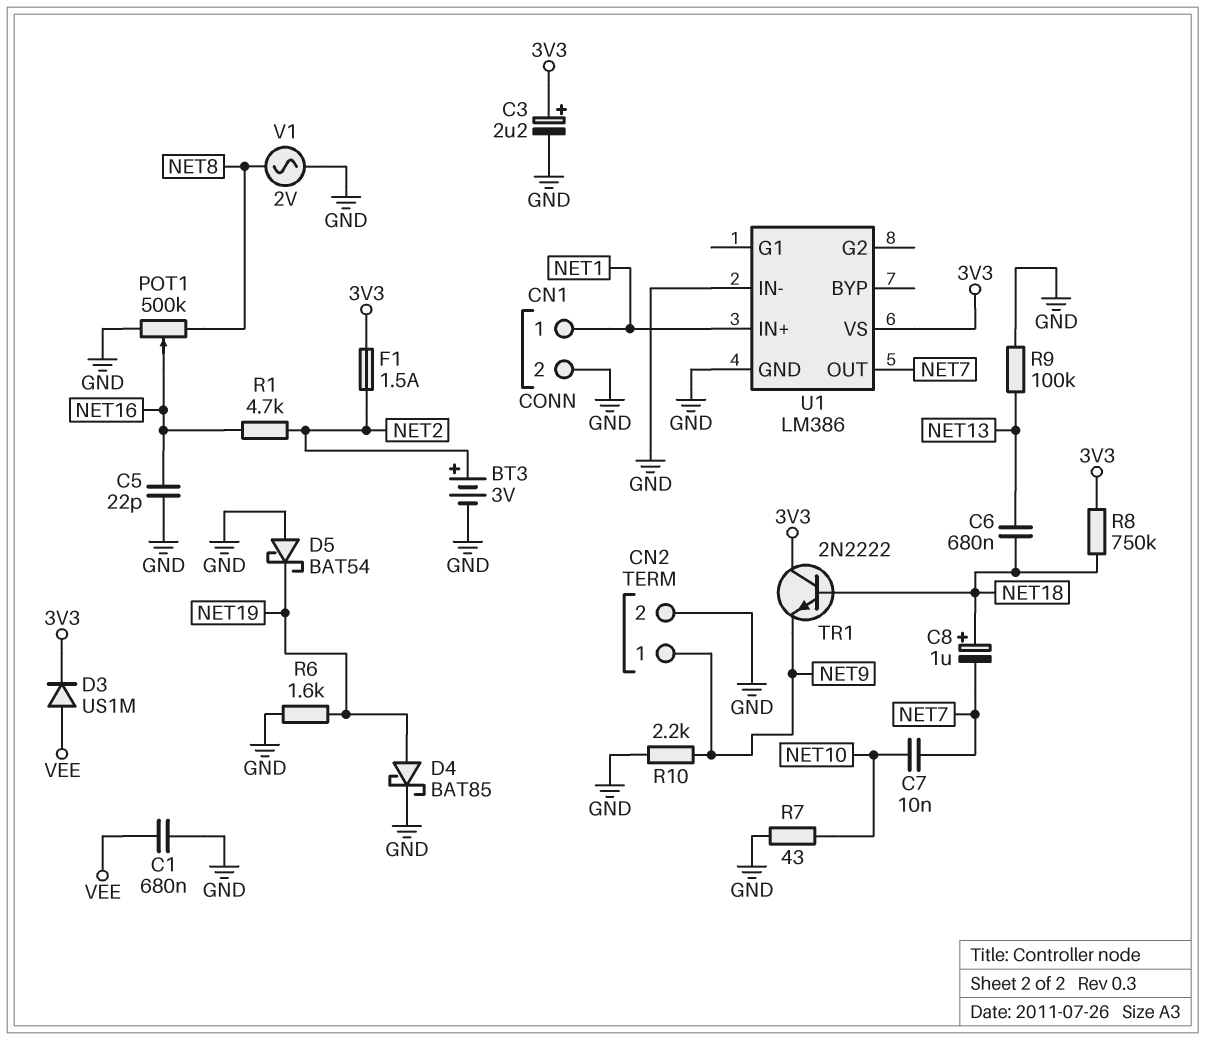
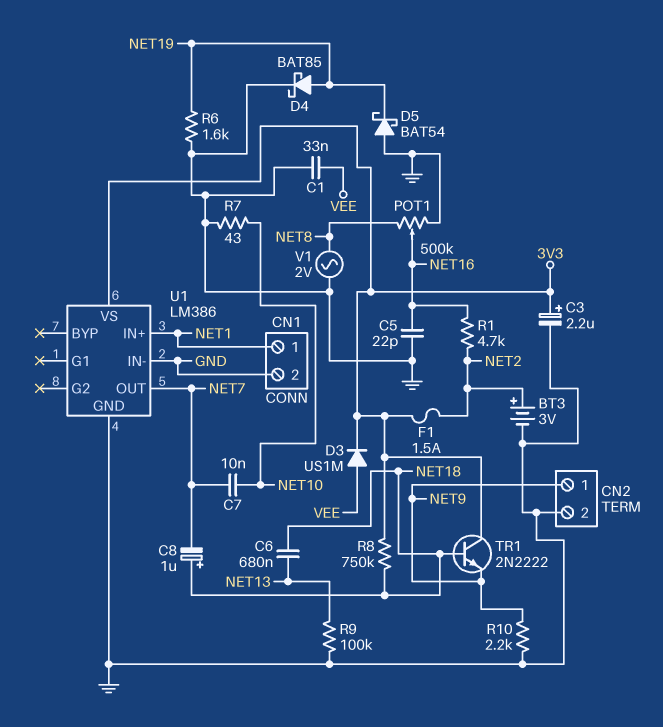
C1: 680nF (GND, VEE) -> 33nF (GND, VEE)

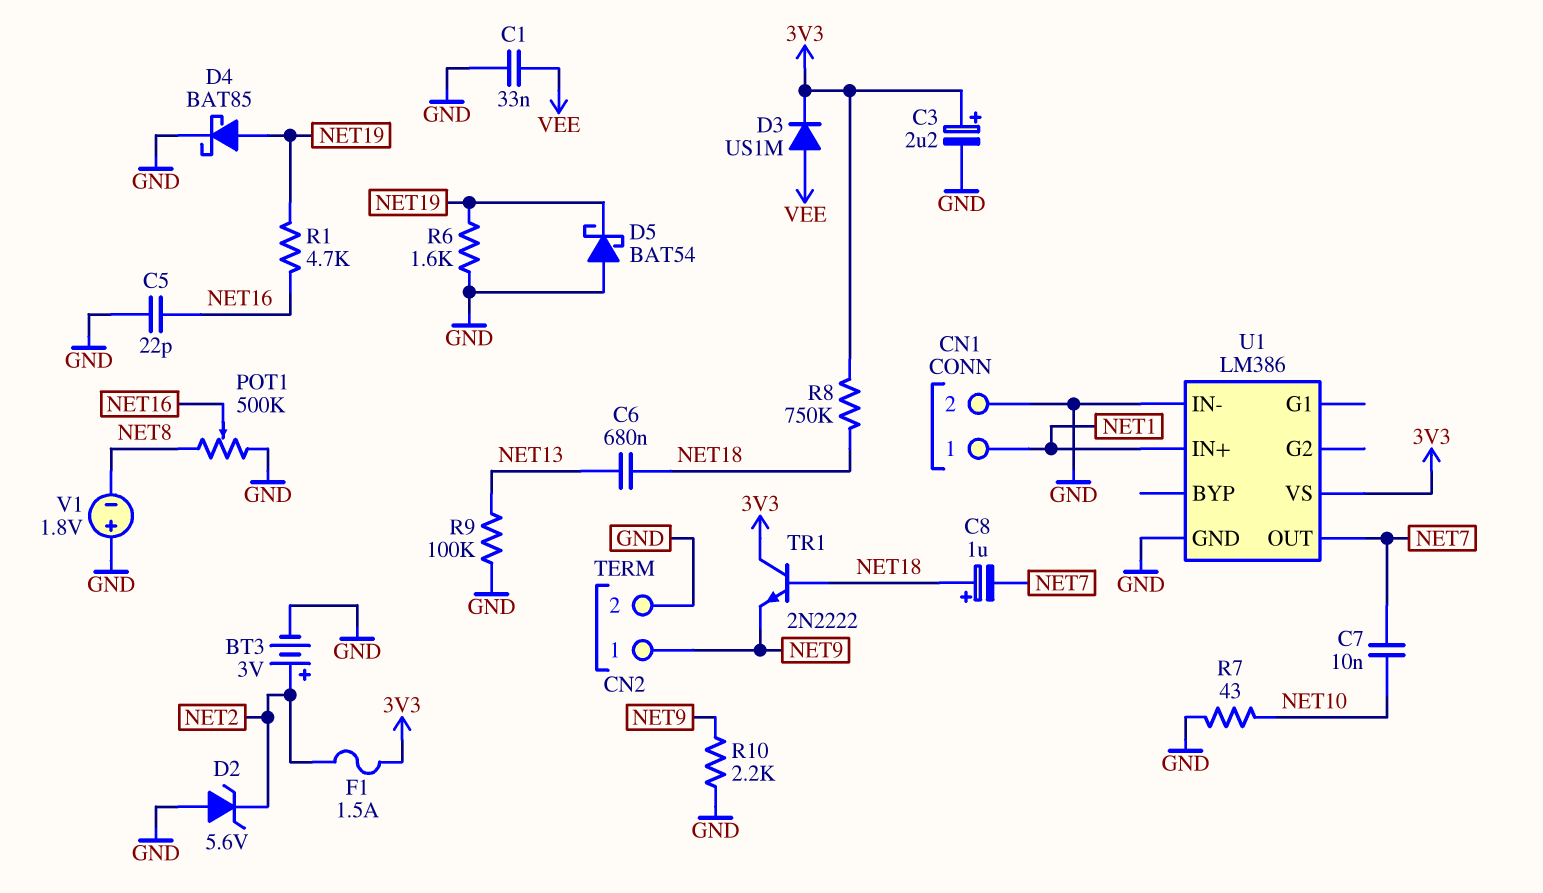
D2: none -> zener 5.6V (A GND, K NET2)
R1: 4.7k (NET2, NET16) -> 4.7k (NET16, NET19)
V1: AC 2V (GND, NET8) -> 1.8V (plus GND, minus NET8)

